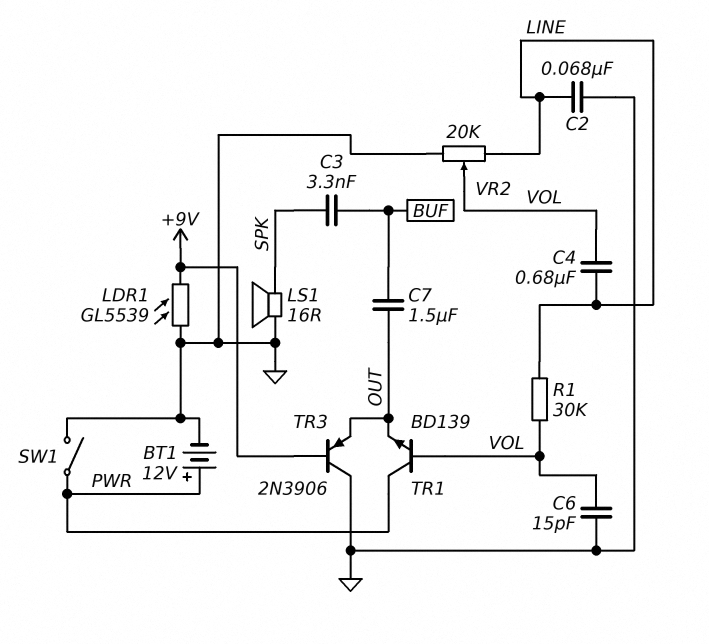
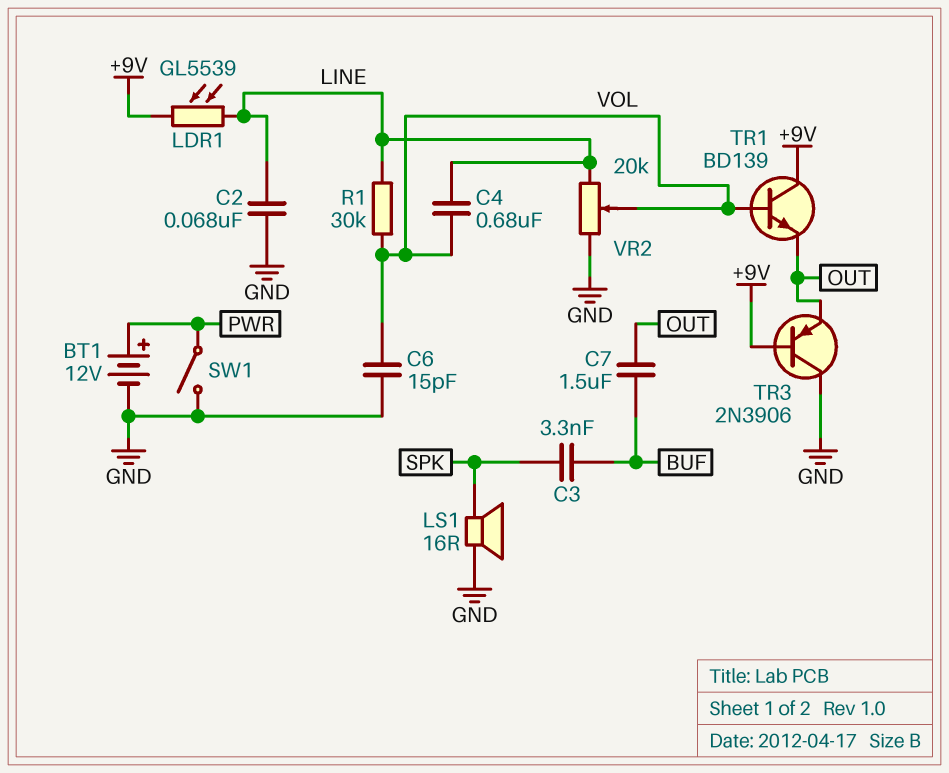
LDR1: GL5539 (+9V, GND) -> GL5539 (+9V, LINE)
TR1: NPN BD139 (B VOL, C PWR, E OUT) -> NPN BD139 (B VOL, C +9V, E OUT)

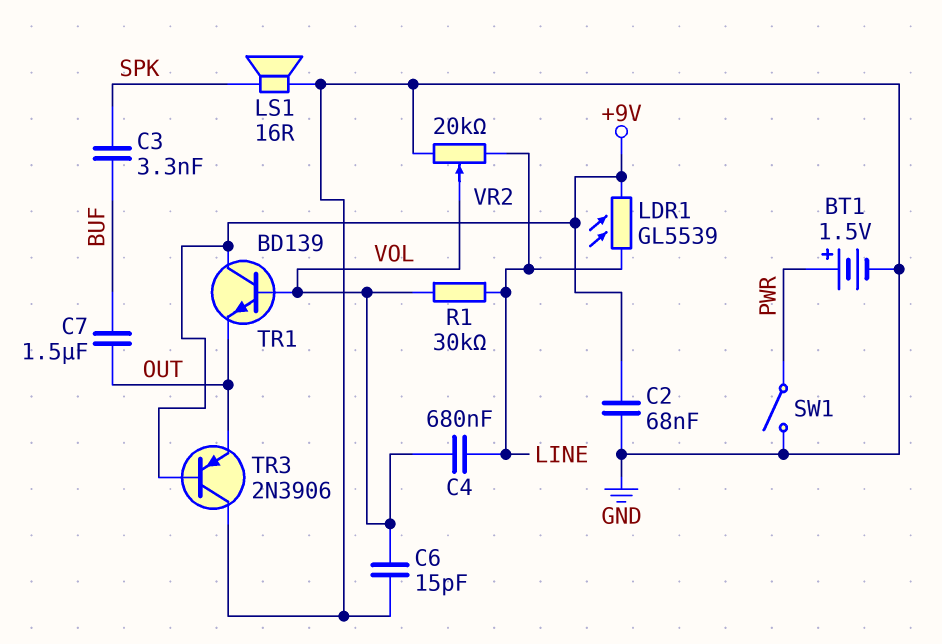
BT1: 12V (plus PWR, minus GND) -> 1.5V (plus PWR, minus GND)
C2: 68nF (GND, LINE) -> 68nF (+9V, GND)

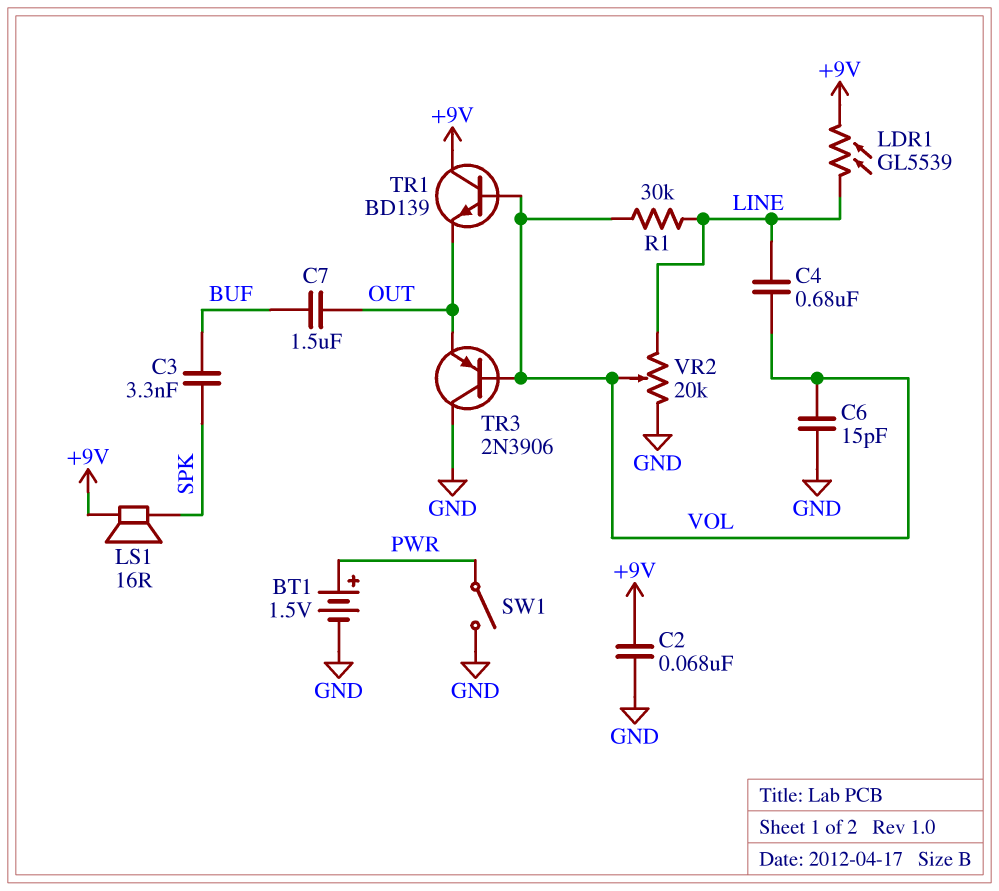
LS1: speaker 16R (GND, SPK) -> speaker 16R (+9V, SPK)
TR3: PNP 2N3906 (B +9V, C GND, E OUT) -> PNP 2N3906 (B VOL, C GND, E OUT)

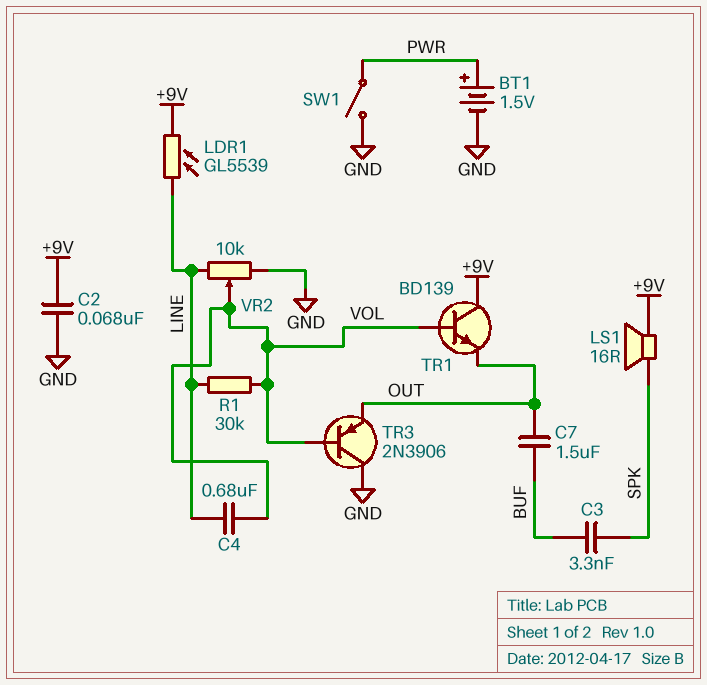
C6: 15pF (GND, VOL) -> none
VR2: 20k (GND, LINE, wiper VOL) -> 10k (GND, LINE, wiper VOL)

